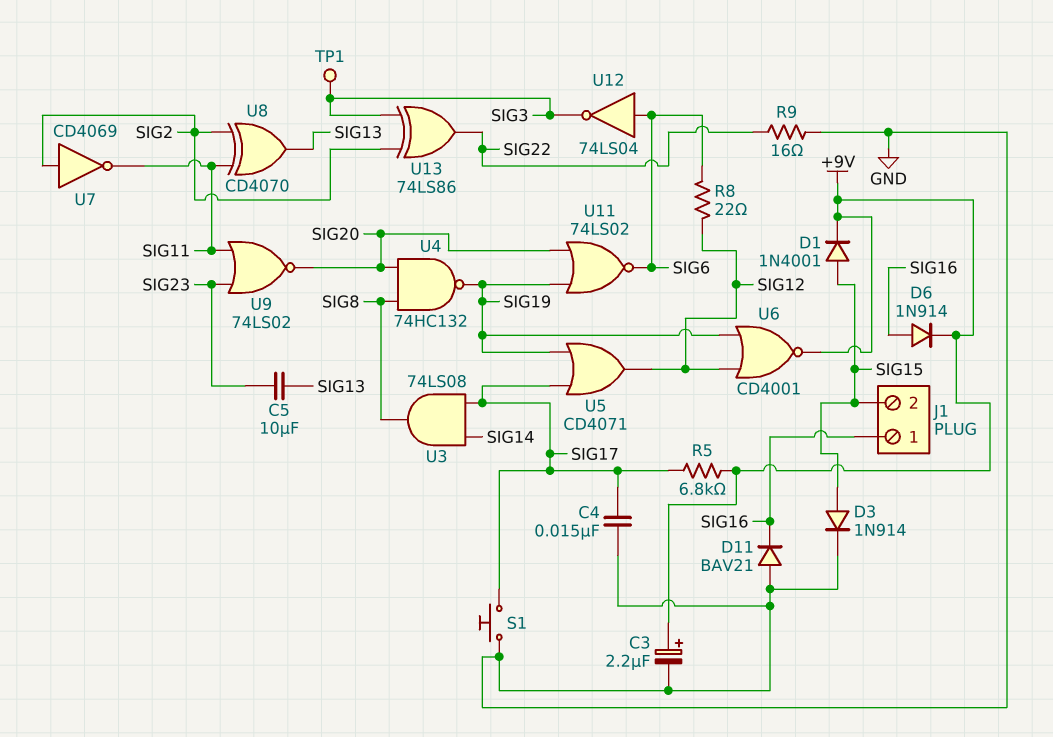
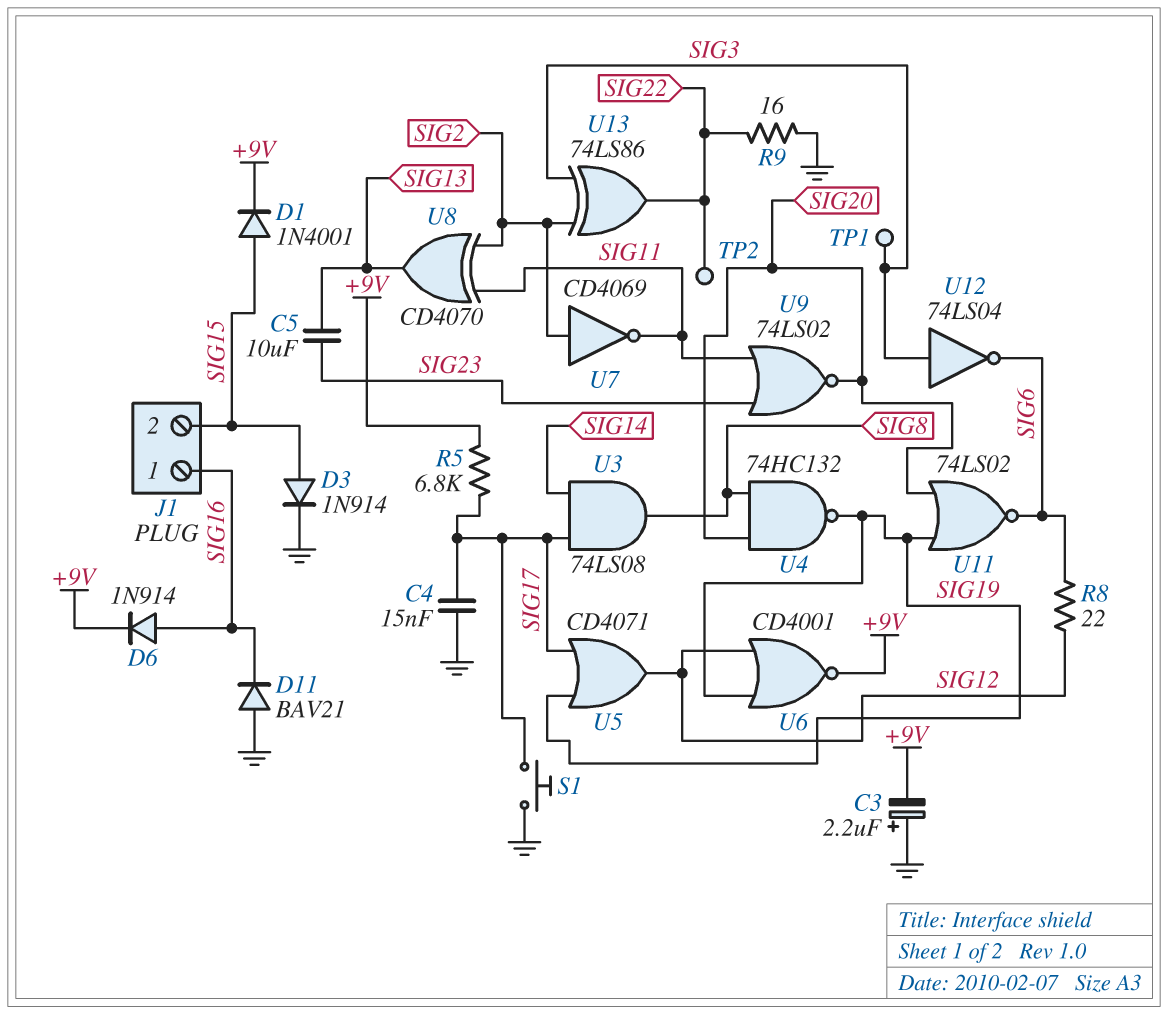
C3: 2.2uF (plus +9V, minus GND) -> 2.2uF (plus GND, minus +9V)
TP2: none -> test point (SIG22)
U12: NOT 74LS04 (in SIG6, out SIG3) -> NOT 74LS04 (in SIG3, out SIG6)

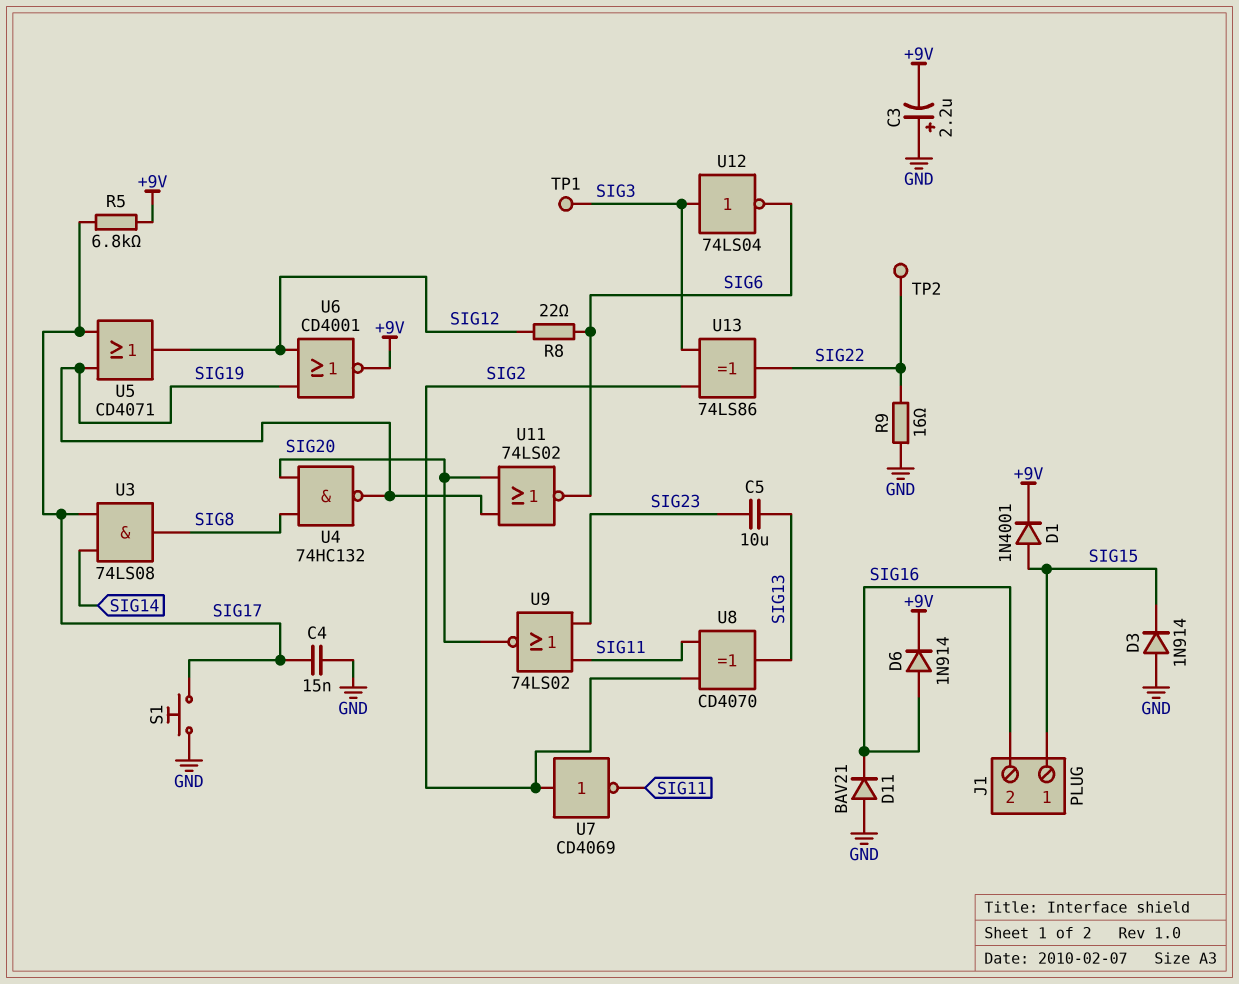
D3: diode 1N914 (A SIG15, K GND) -> diode 1N914 (A GND, K SIG15)
J1 pin 1: SIG16 -> SIG15
J1 pin 2: SIG15 -> SIG16

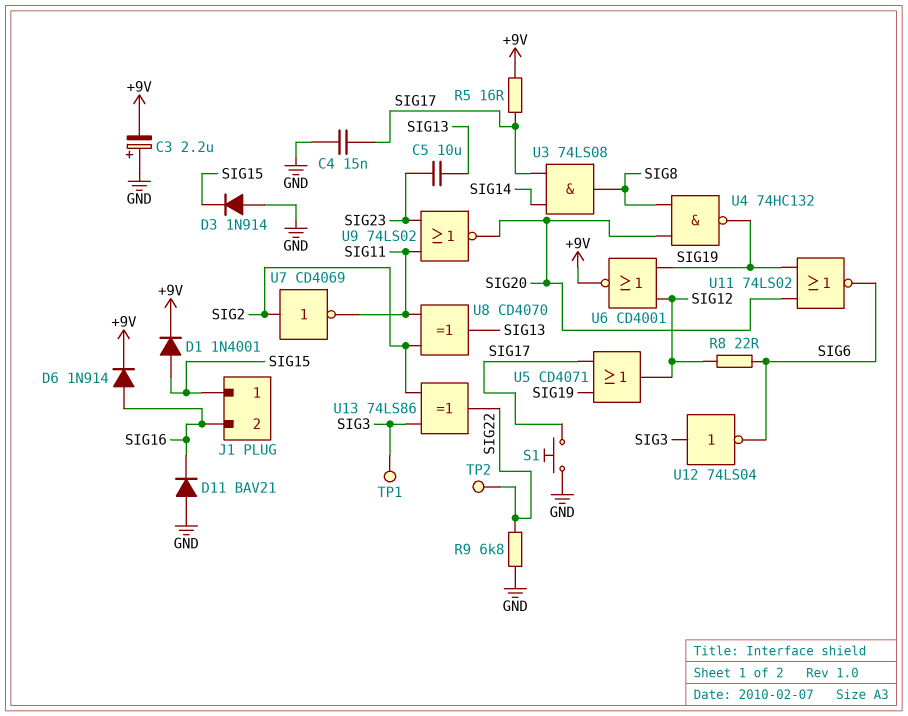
R5: 6.8k (+9V, SIG17) -> 16 (+9V, SIG17)
R9: 16 (GND, SIG22) -> 6.8k (GND, SIG22)

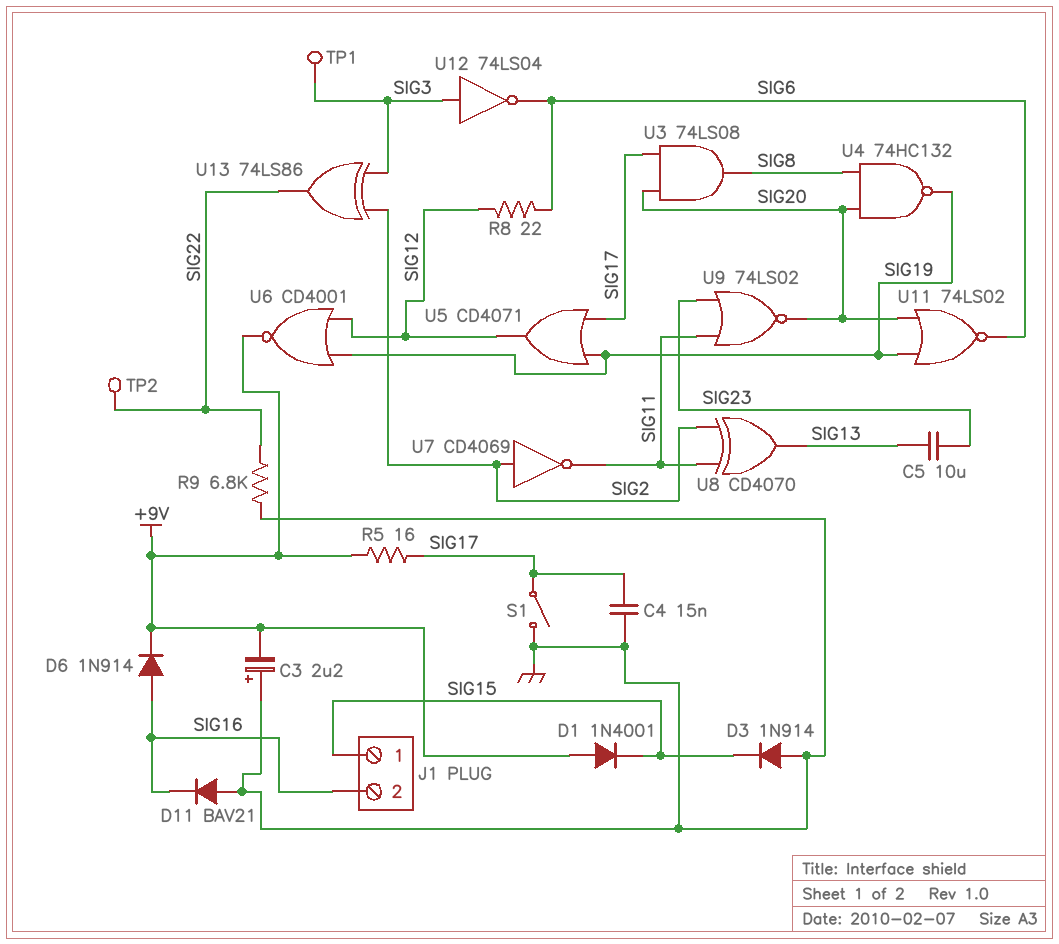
D1: diode 1N4001 (A SIG15, K +9V) -> diode 1N4001 (A +9V, K SIG15)
S1: button (GND, SIG17) -> switch (GND, SIG17)
U3: AND 74LS08 (in SIG14, in SIG17, out SIG8) -> AND 74LS08 (in SIG17, in SIG20, out SIG8)

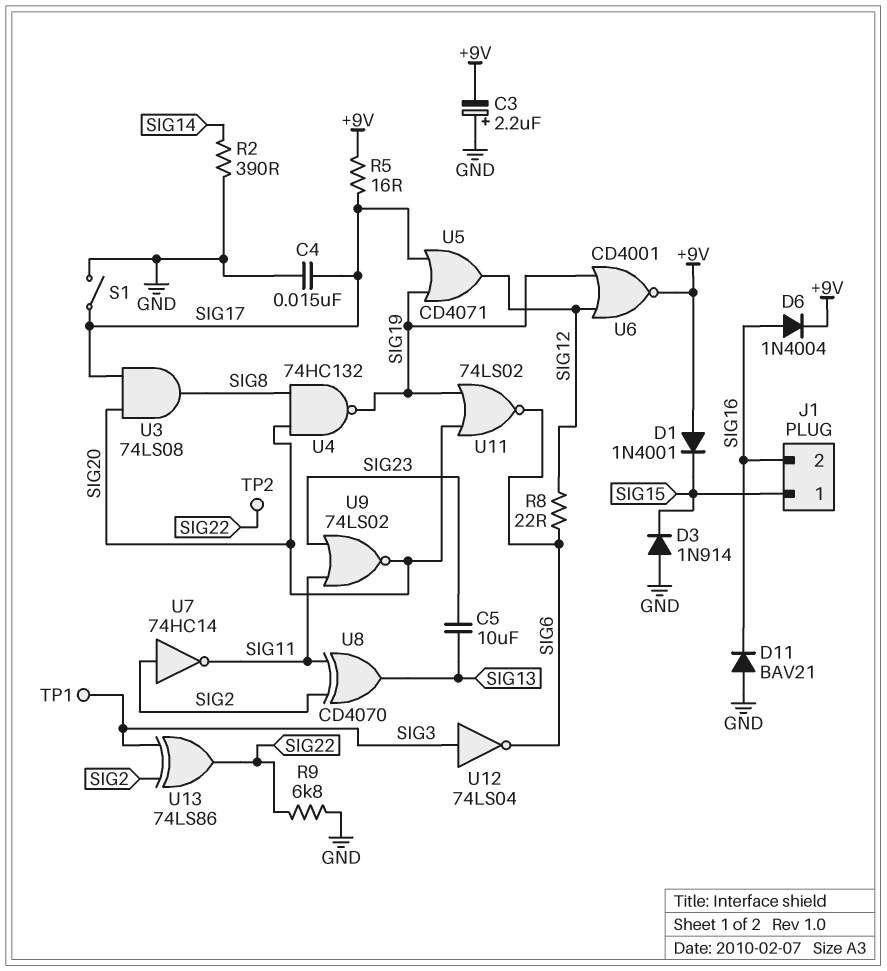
D6: diode 1N914 (A SIG16, K +9V) -> diode 1N4004 (A SIG16, K +9V)
R2: none -> 390 (GND, SIG14)
U7: NOT CD4069 (in SIG2, out SIG11) -> NOT 74HC14 (in SIG2, out SIG11)

